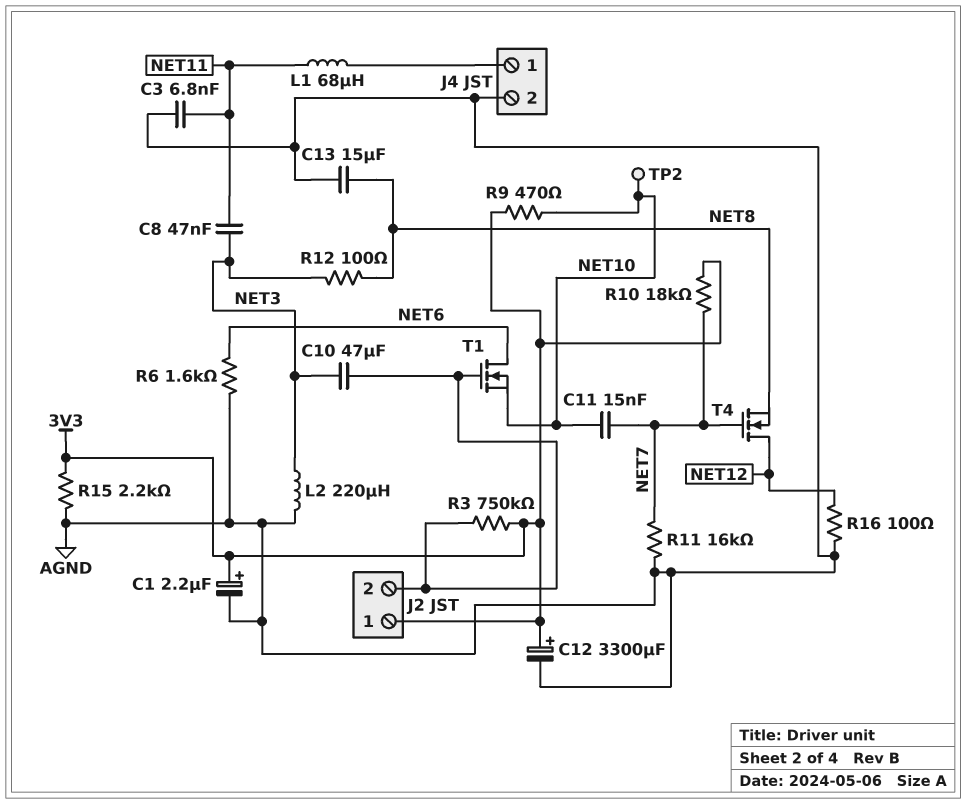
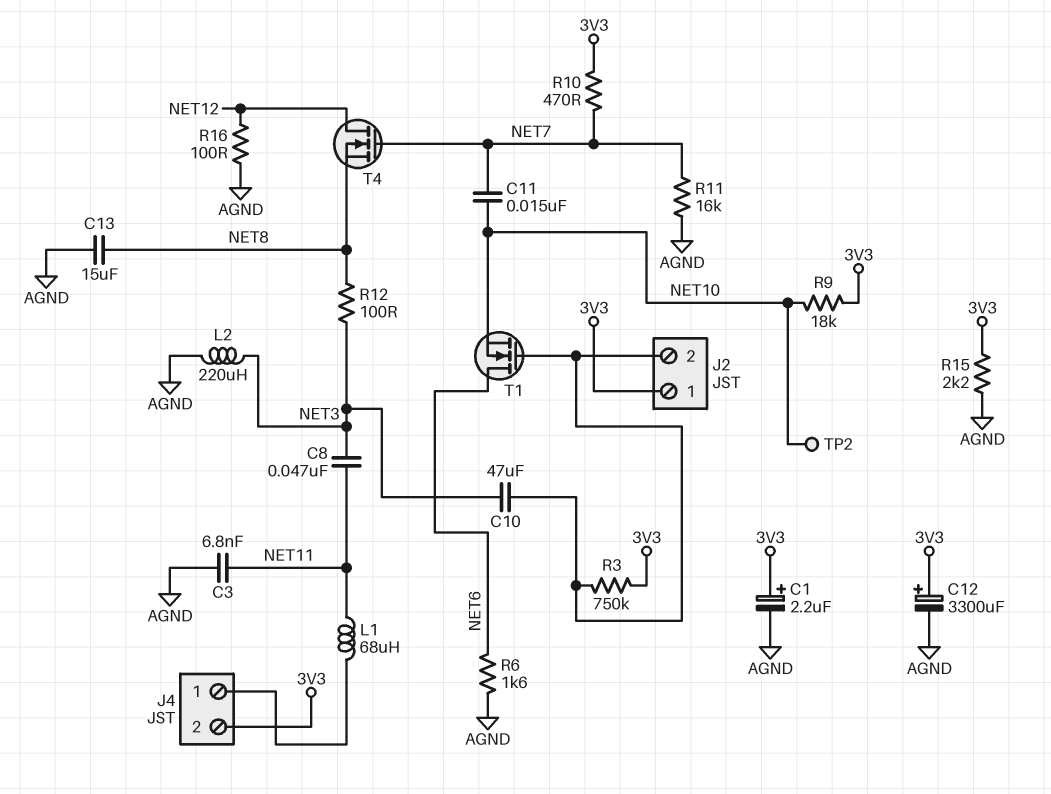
J4 pin 2: AGND -> 3V3
R9: 470 (3V3, NET10) -> 18k (3V3, NET10)
R10: 18k (3V3, NET7) -> 470 (3V3, NET7)

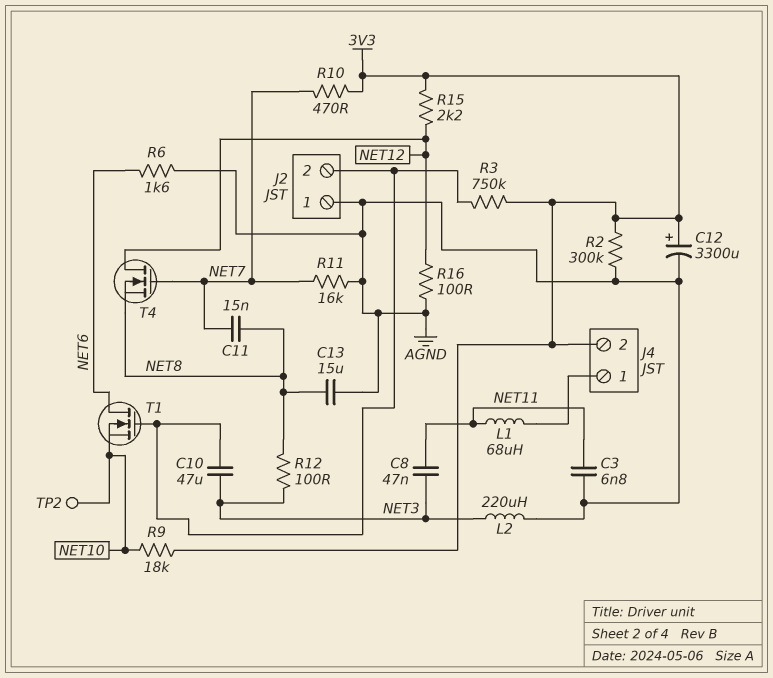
C1: 2.2uF (plus 3V3, minus AGND) -> none
C11: 15nF (NET7, NET10) -> 15nF (NET7, NET8)
J2 pin 1: 3V3 -> AGND
R2: none -> 300k (3V3, AGND)
R15: 2.2k (3V3, AGND) -> 2.2k (3V3, NET12)

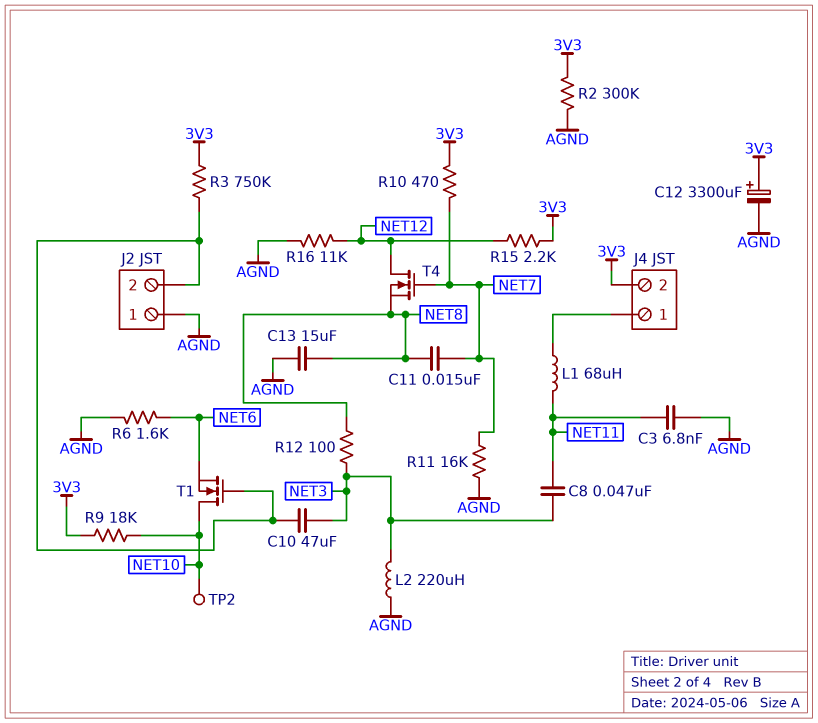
R16: 100 (AGND, NET12) -> 11k (AGND, NET12)
T1: NMOS (G J2/2, D NET6, S NET10) -> NMOS (G J2/2, D NET10, S NET6)

